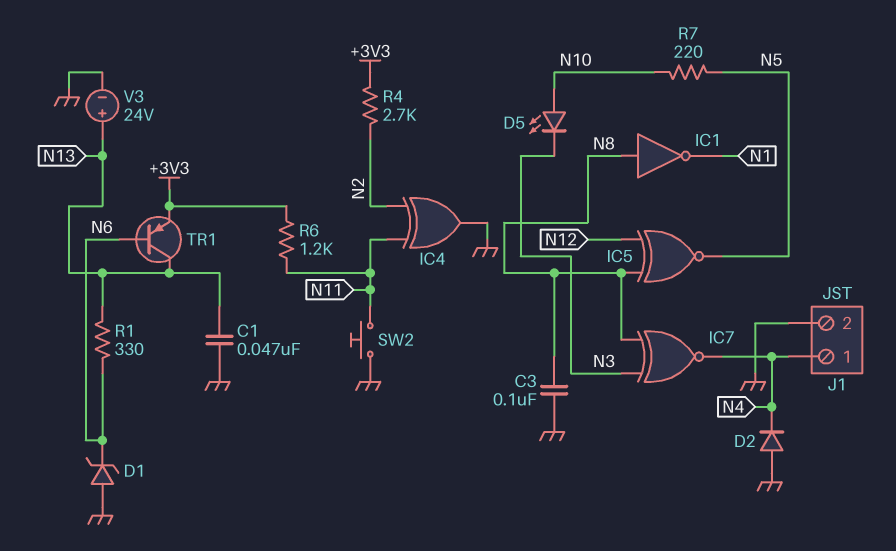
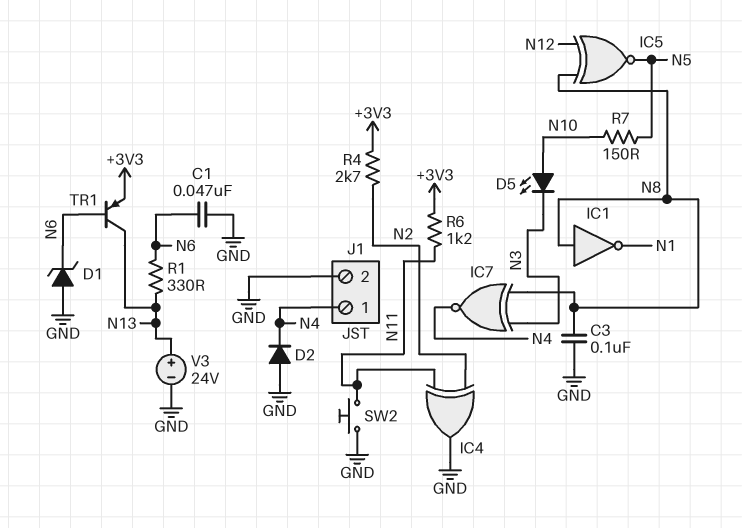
C1: 47nF (GND, N13) -> 47nF (GND, N6)
R7: 220 (N5, N10) -> 150 (N5, N10)

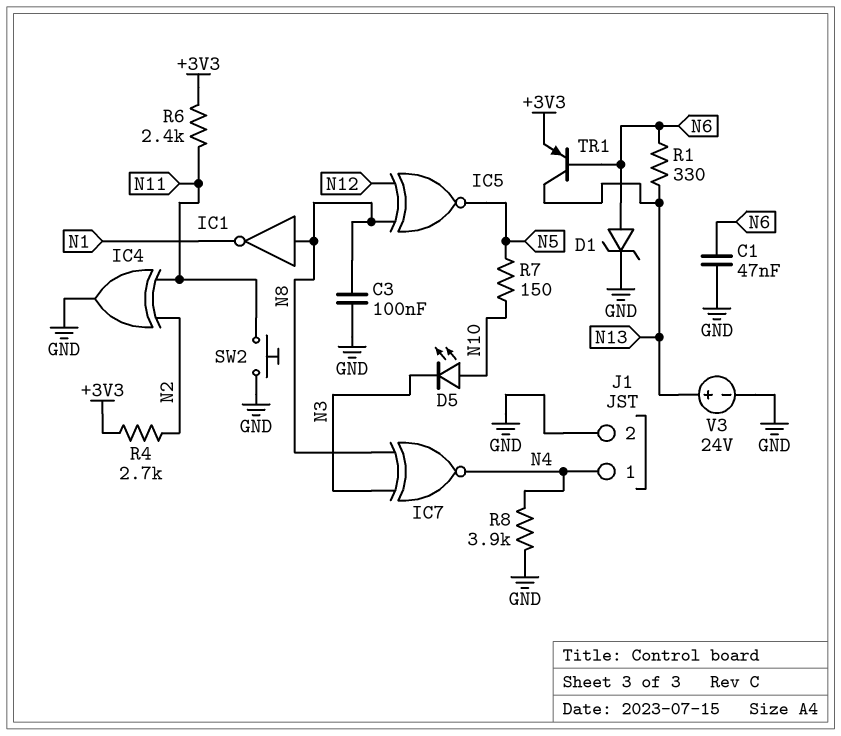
D1: zener (A GND, K N6) -> zener (A N6, K GND)
D2: diode (A GND, K N4) -> none
R6: 1.2k (+3V3, N11) -> 2.4k (+3V3, N11)
R8: none -> 3.9k (GND, N4)

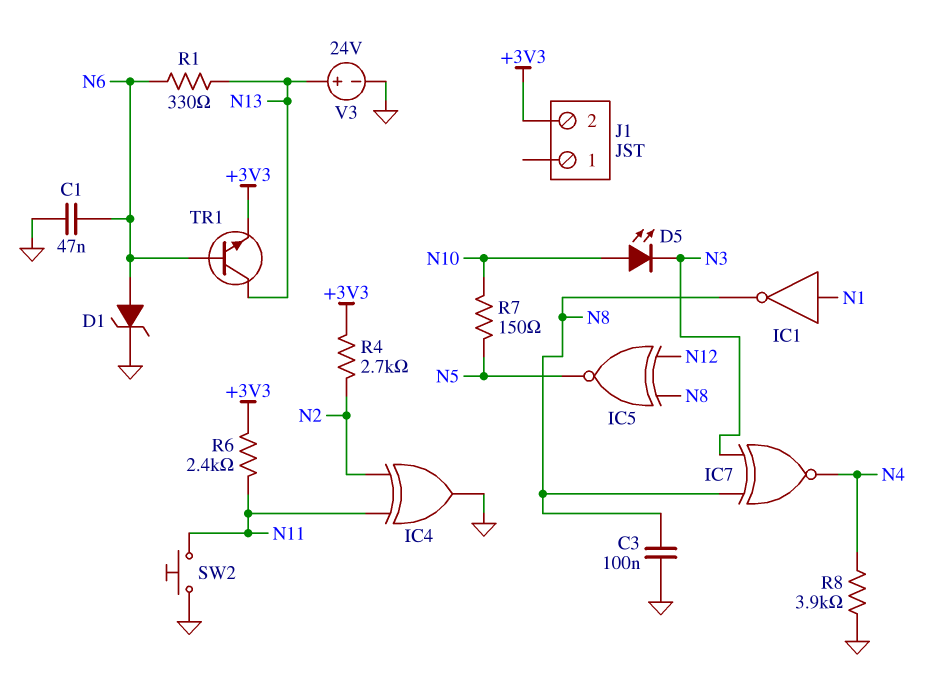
IC1: NOT (in N8, out N1) -> NOT (in N1, out N8)
J1 pin 1: N4 -> none
J1 pin 2: GND -> +3V3
TR1: PNP (B N6, C N13, E +3V3) -> NPN (B N6, C N13, E +3V3)

